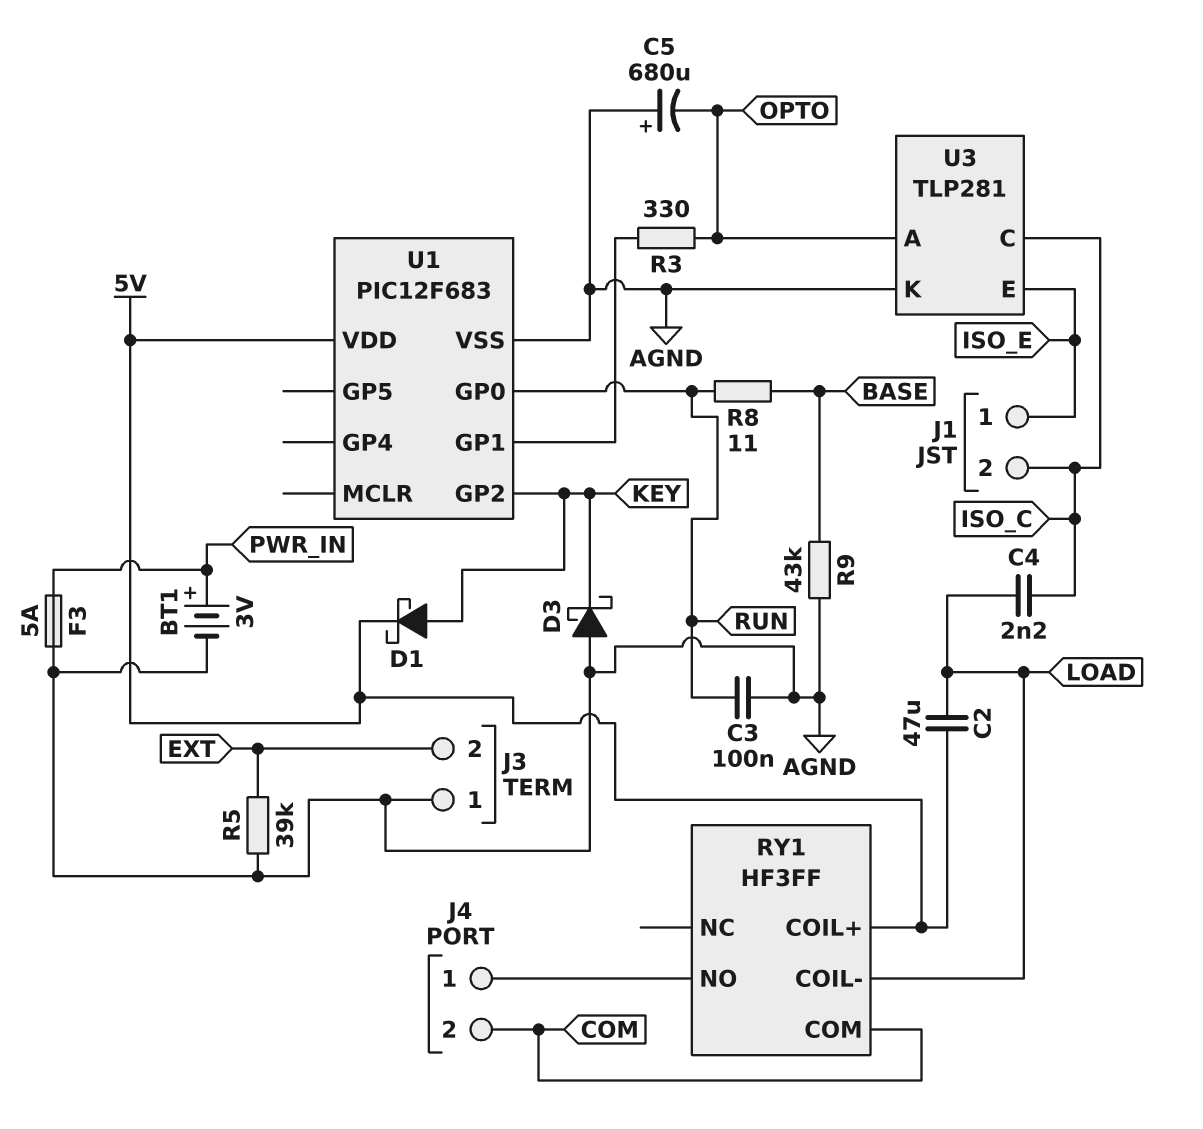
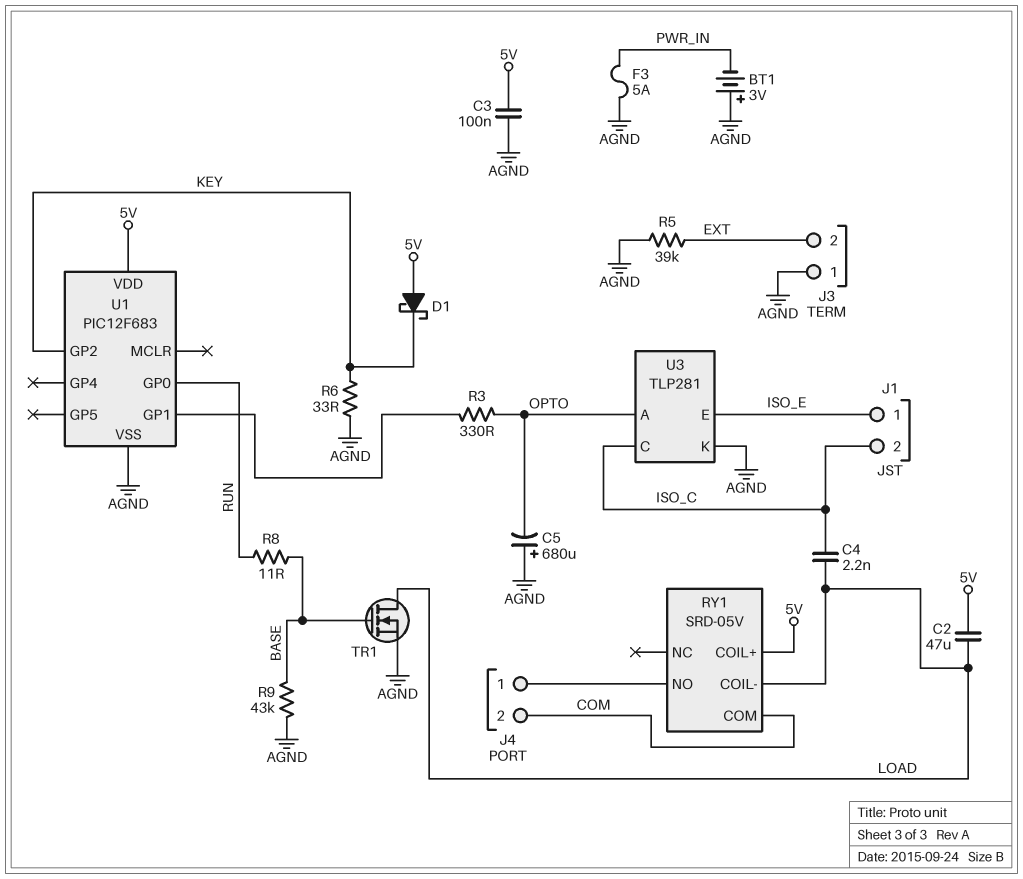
BT1: 3V (plus PWR_IN, minus AGND) -> 3V (plus AGND, minus PWR_IN)
C3: 100nF (AGND, RUN) -> 100nF (5V, AGND)
D1: schottky (A KEY, K 5V) -> schottky (A 5V, K KEY)
D3: schottky (A AGND, K KEY) -> none
R6: none -> 33 (AGND, KEY)
RY1: HF3FF -> SRD-05V
TR1: none -> NMOS (G BASE, D LOAD, S AGND)

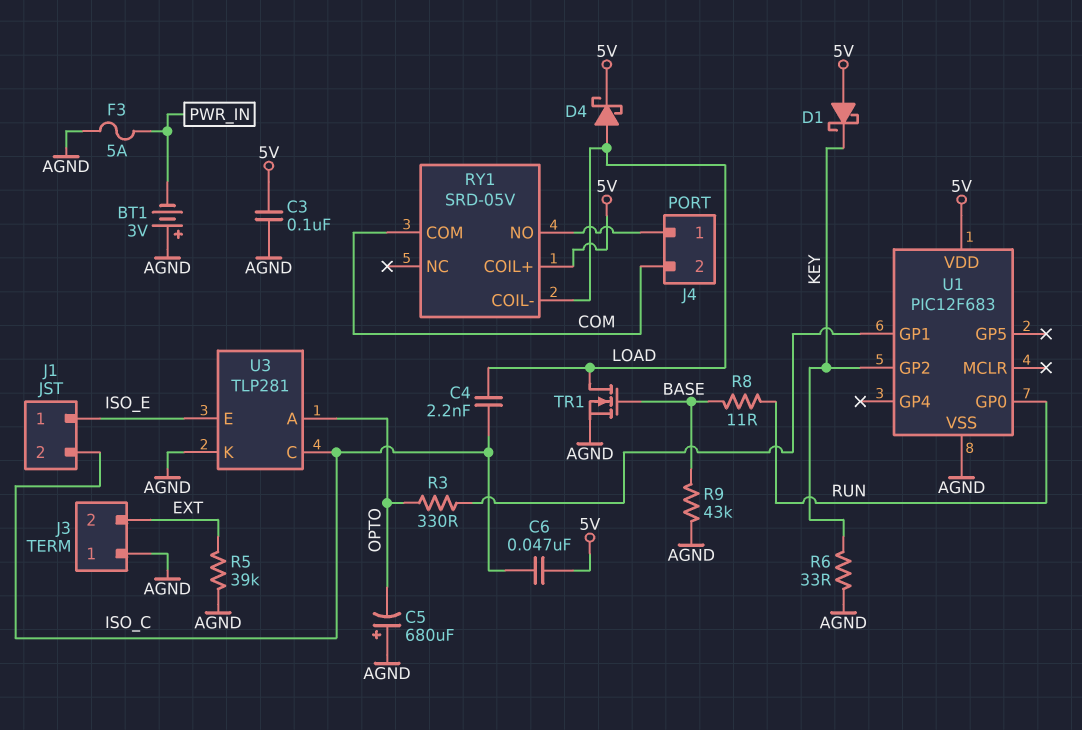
C2: 47uF (5V, LOAD) -> none
C6: none -> 47nF (5V, ISO_C)
D4: none -> schottky (A LOAD, K 5V)

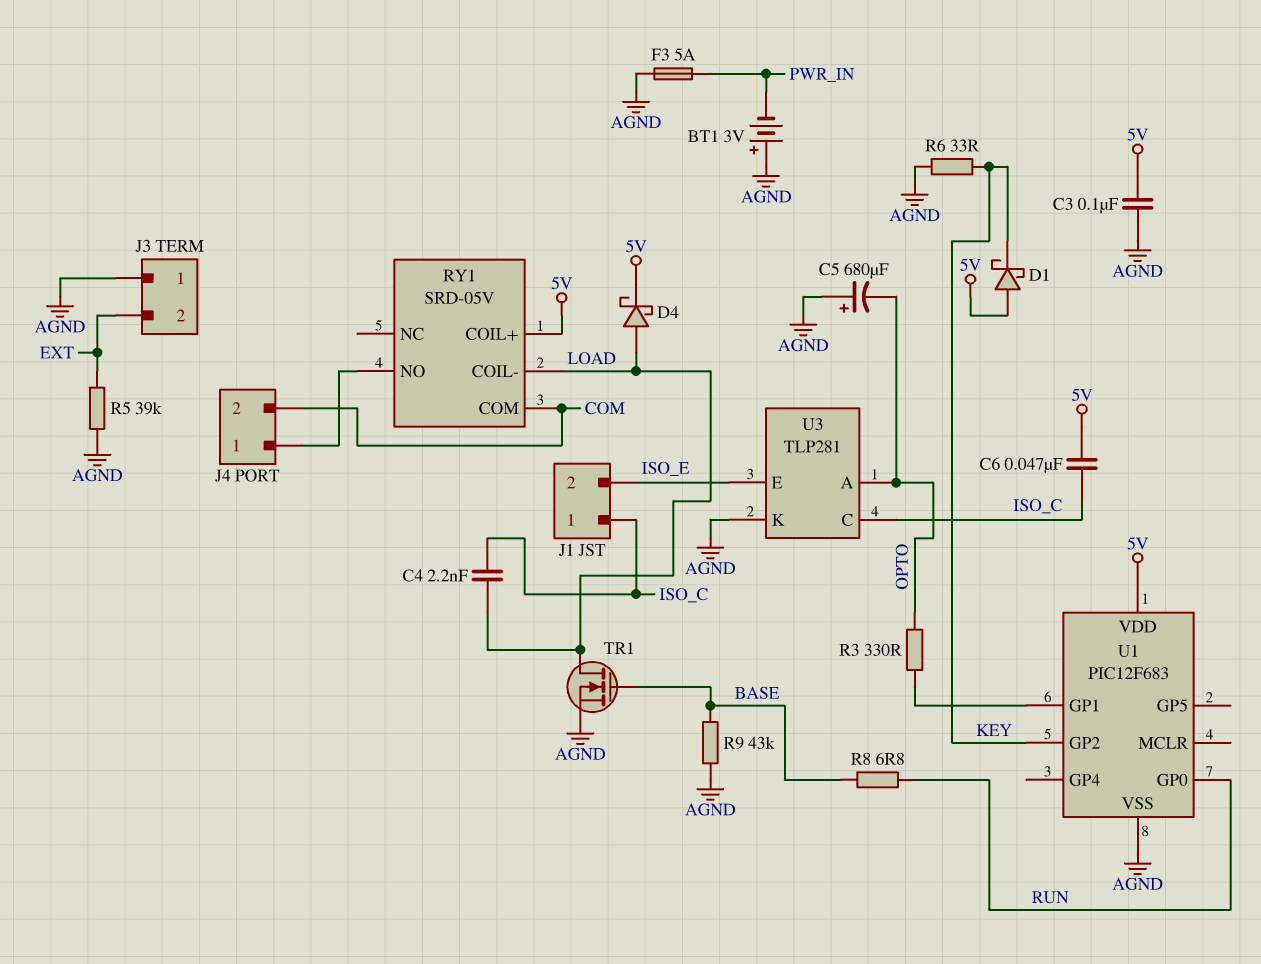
J1 pin 1: ISO_E -> ISO_C
J1 pin 2: ISO_C -> ISO_E
R8: 11 (BASE, RUN) -> 6.8 (BASE, RUN)

